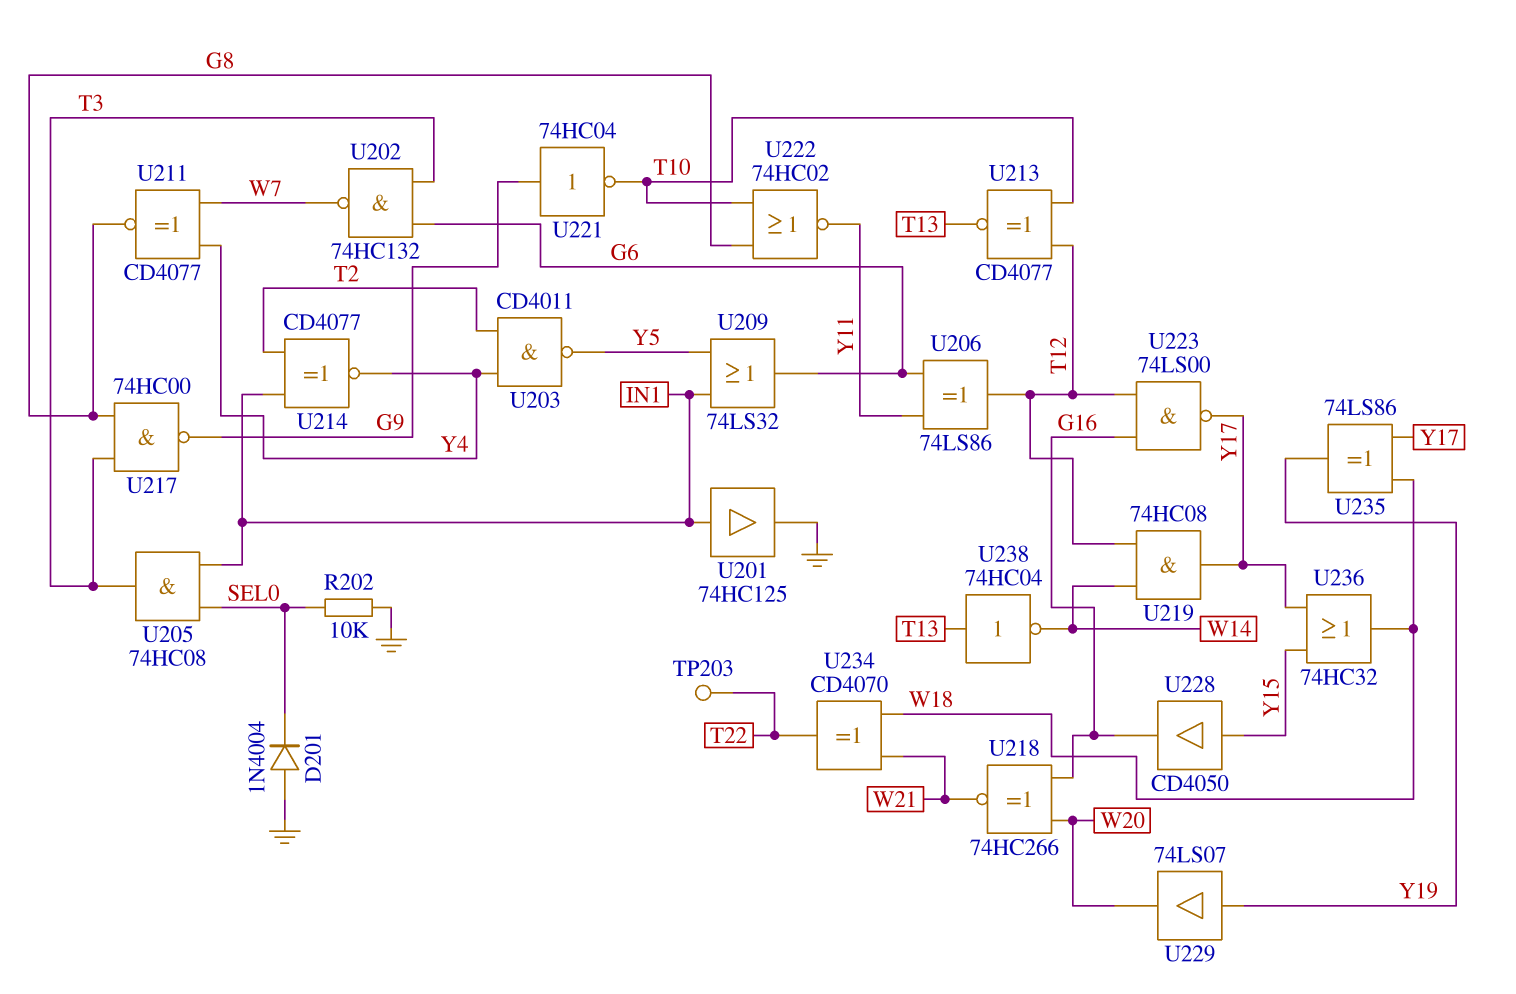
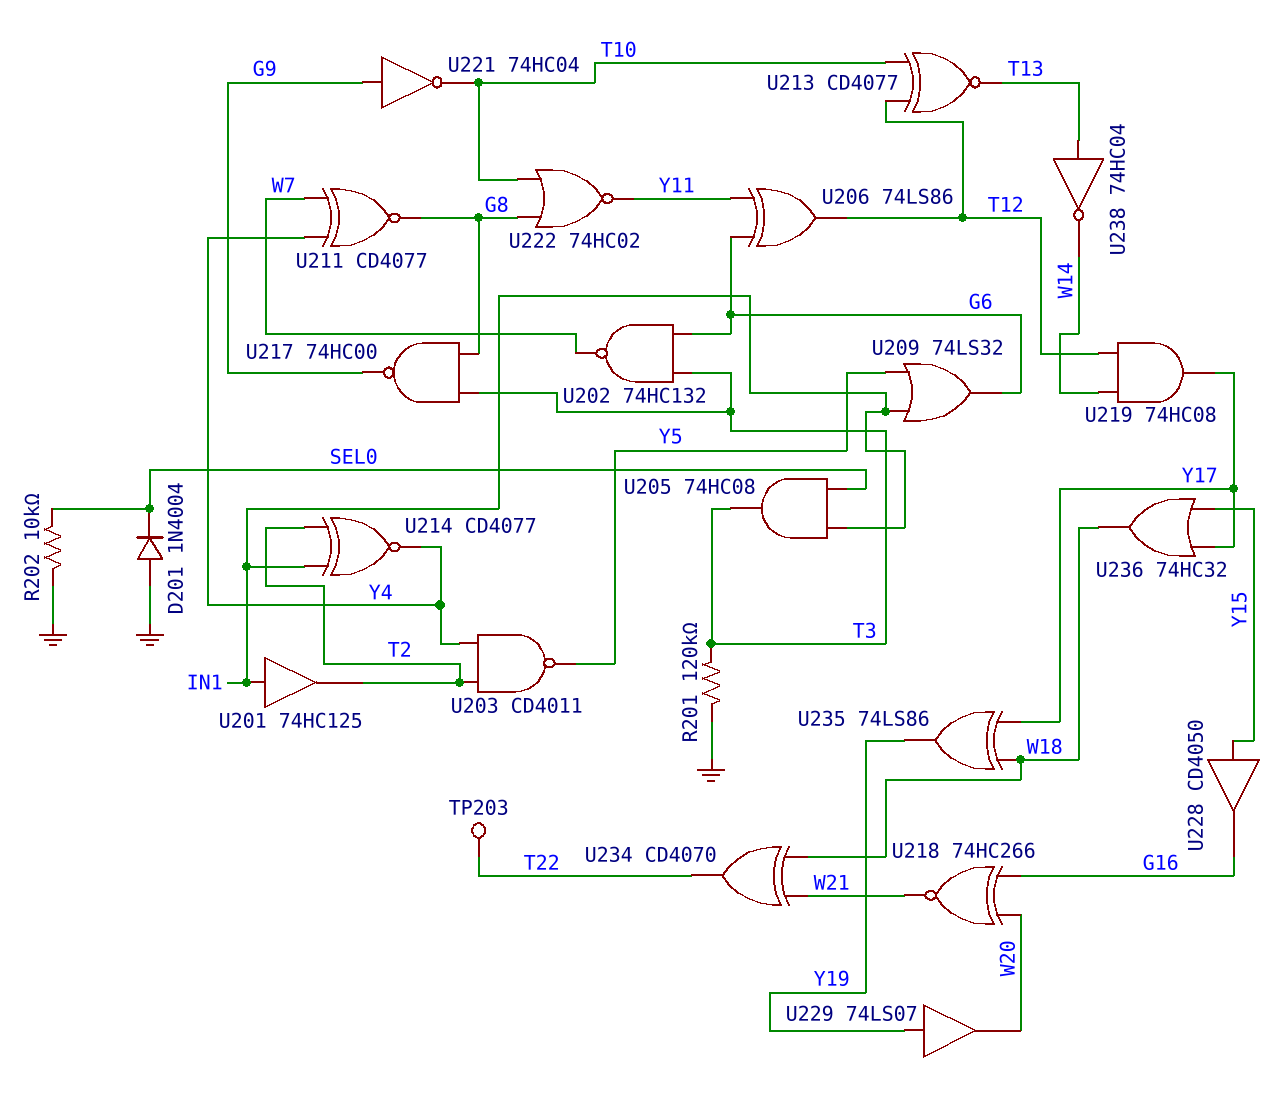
R201: none -> 120k (GND, T3)
U201: buffer 74HC125 (in IN1, out GND) -> buffer 74HC125 (in IN1, out T2)
U223: NAND 74LS00 (in G16, in T12, out Y17) -> none

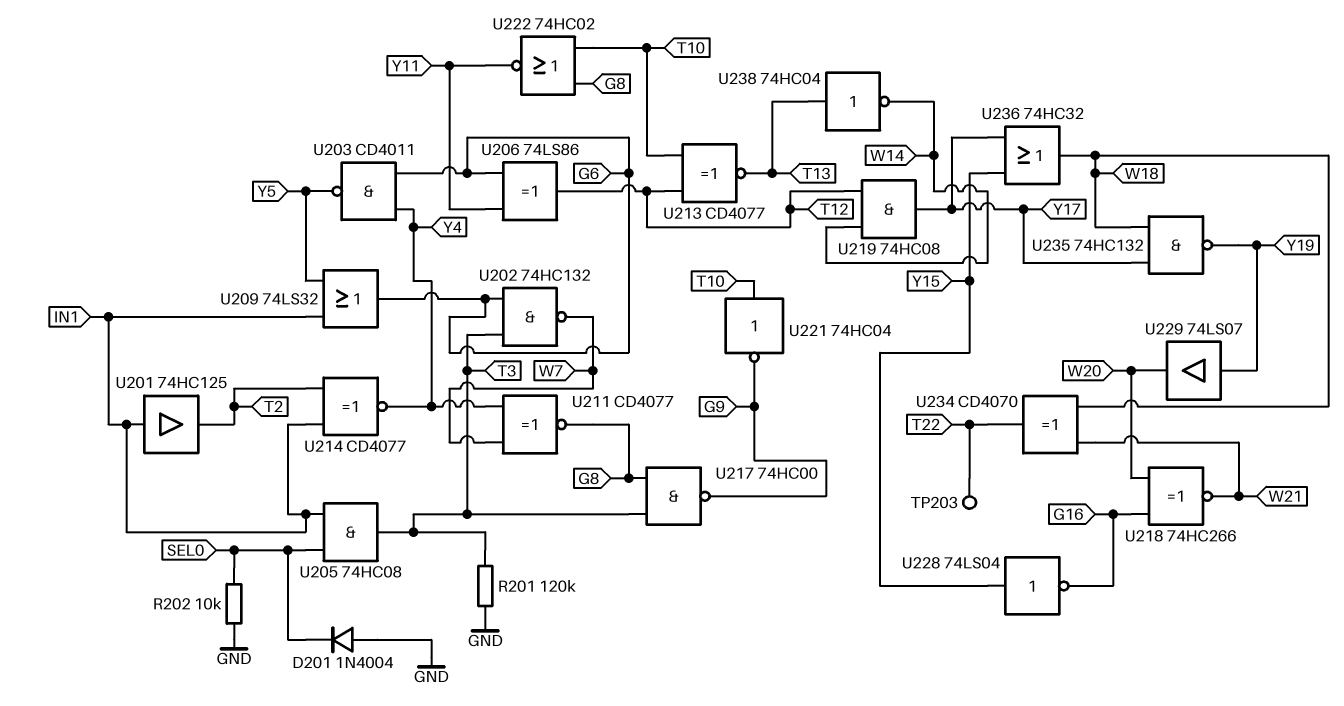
U203: NAND CD4011 (in T2, in Y4, out Y5) -> NAND CD4011 (in G6, in Y4, out Y5)
U221: NOT 74HC04 (in G9, out T10) -> NOT 74HC04 (in T10, out G9)
U228: buffer CD4050 (in Y15, out G16) -> NOT 74LS04 (in Y15, out G16)
U235: XOR 74LS86 (in W18, in Y17, out Y19) -> NAND 74HC132 (in W18, in Y17, out Y19)

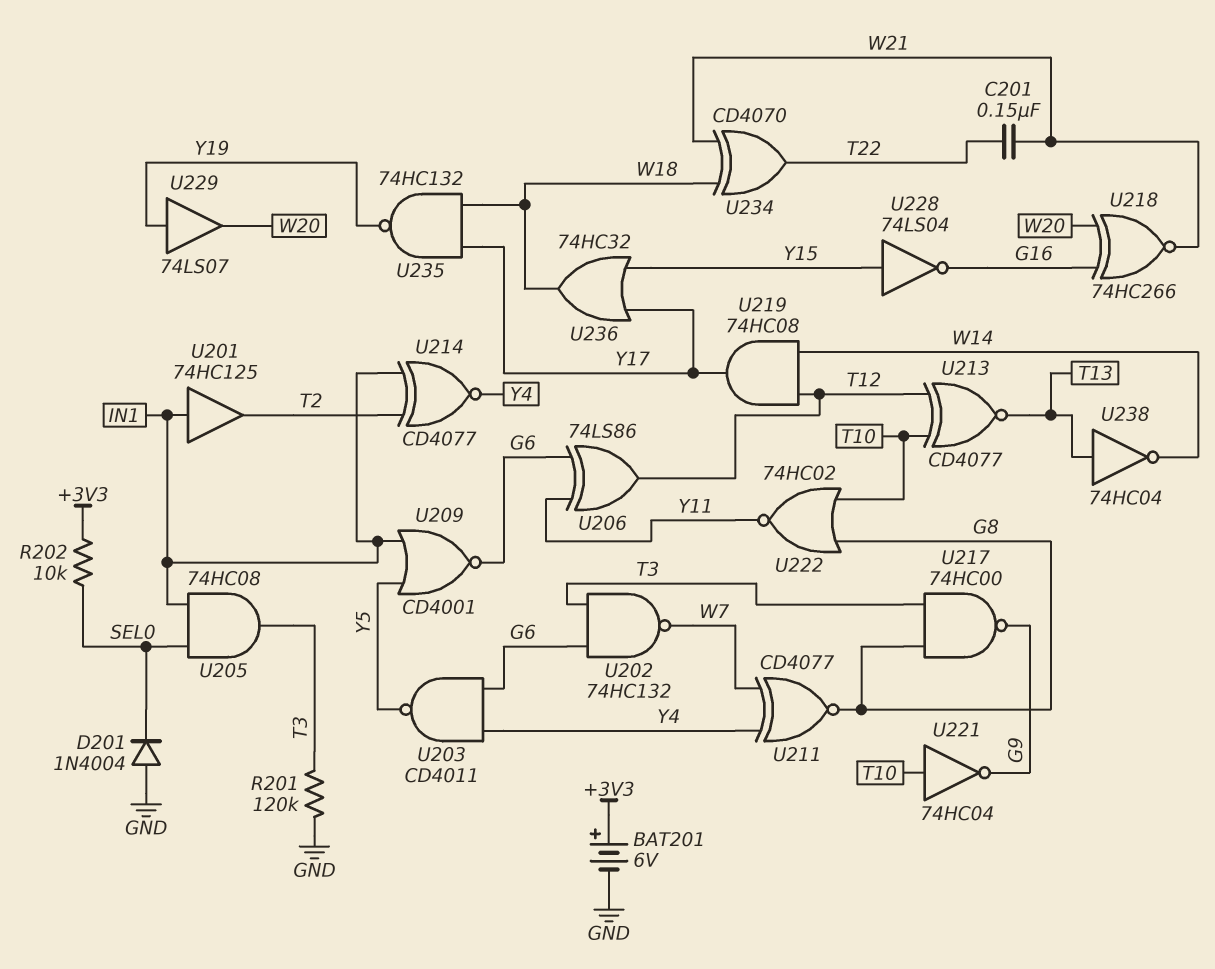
BAT201: none -> 6V (plus +3V3, minus GND)
C201: none -> 150nF (T22, W21)
R202: 10k (GND, SEL0) -> 10k (+3V3, SEL0)
TP203: test point (T22) -> none
U209: OR 74LS32 (in IN1, in Y5, out G6) -> NOR CD4001 (in IN1, in Y5, out G6)

